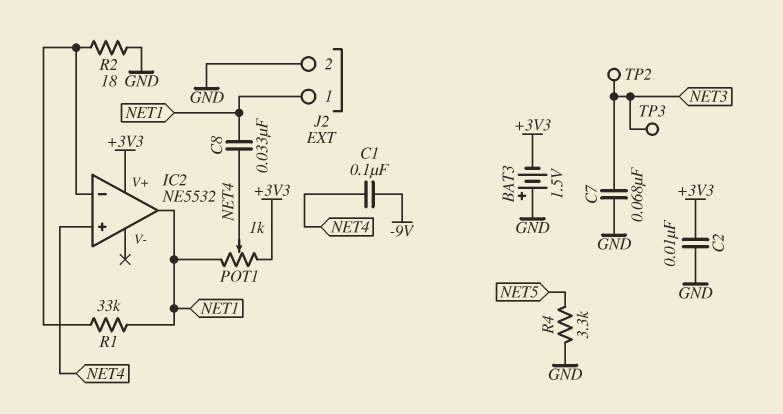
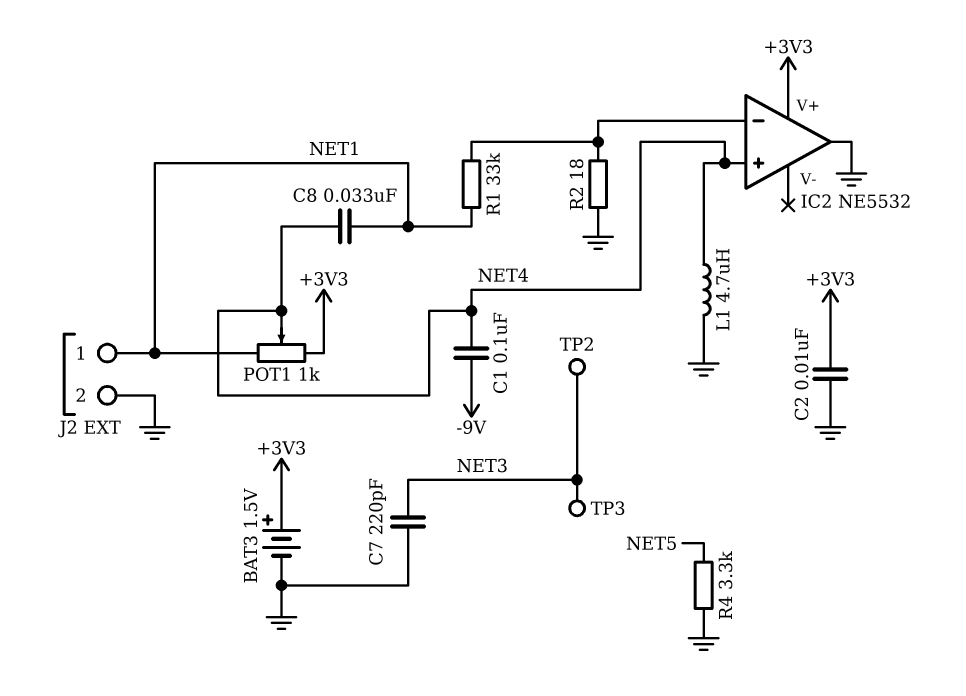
BAT3: 1.5V (plus GND, minus +3V3) -> 1.5V (plus +3V3, minus GND)
C7: 68nF (GND, NET3) -> 220pF (GND, NET3)
IC2 pin out: NET1 -> GND
L1: none -> 4.7uH (GND, NET4)

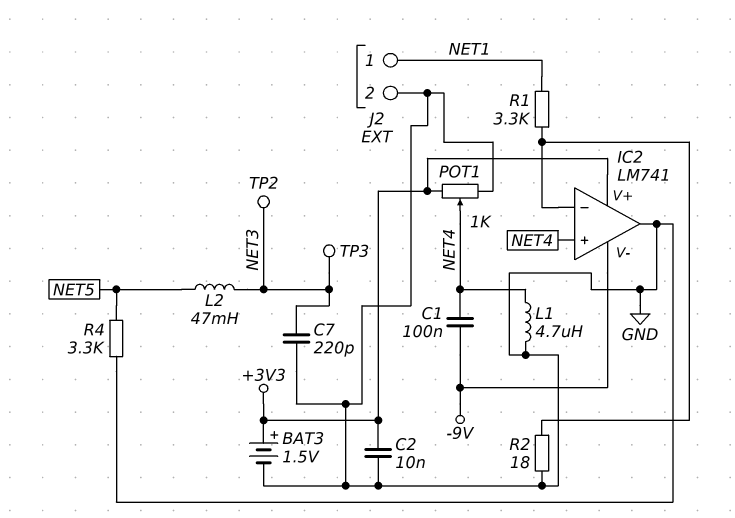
C8: 33nF (NET1, NET4) -> none
IC2: NE5532 -> LM741
IC2 pin V-: none -> -9V
L2: none -> 47mH (NET3, NET5)
POT1: 1k (+3V3, NET1, wiper NET4) -> 1k (+3V3, GND, wiper NET4)
R1: 33k (IC2/in-, NET1) -> 3.3k (IC2/in-, NET1)

